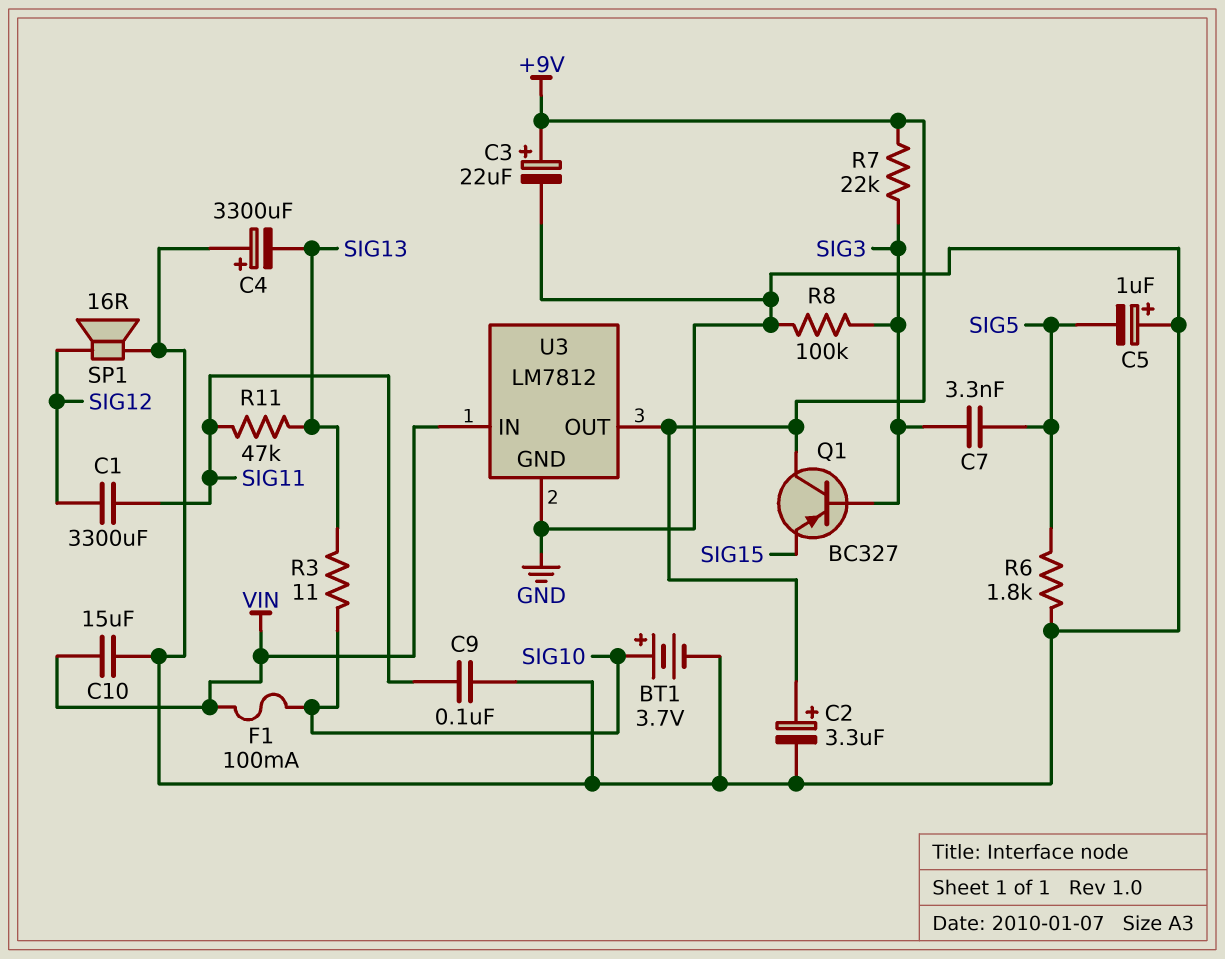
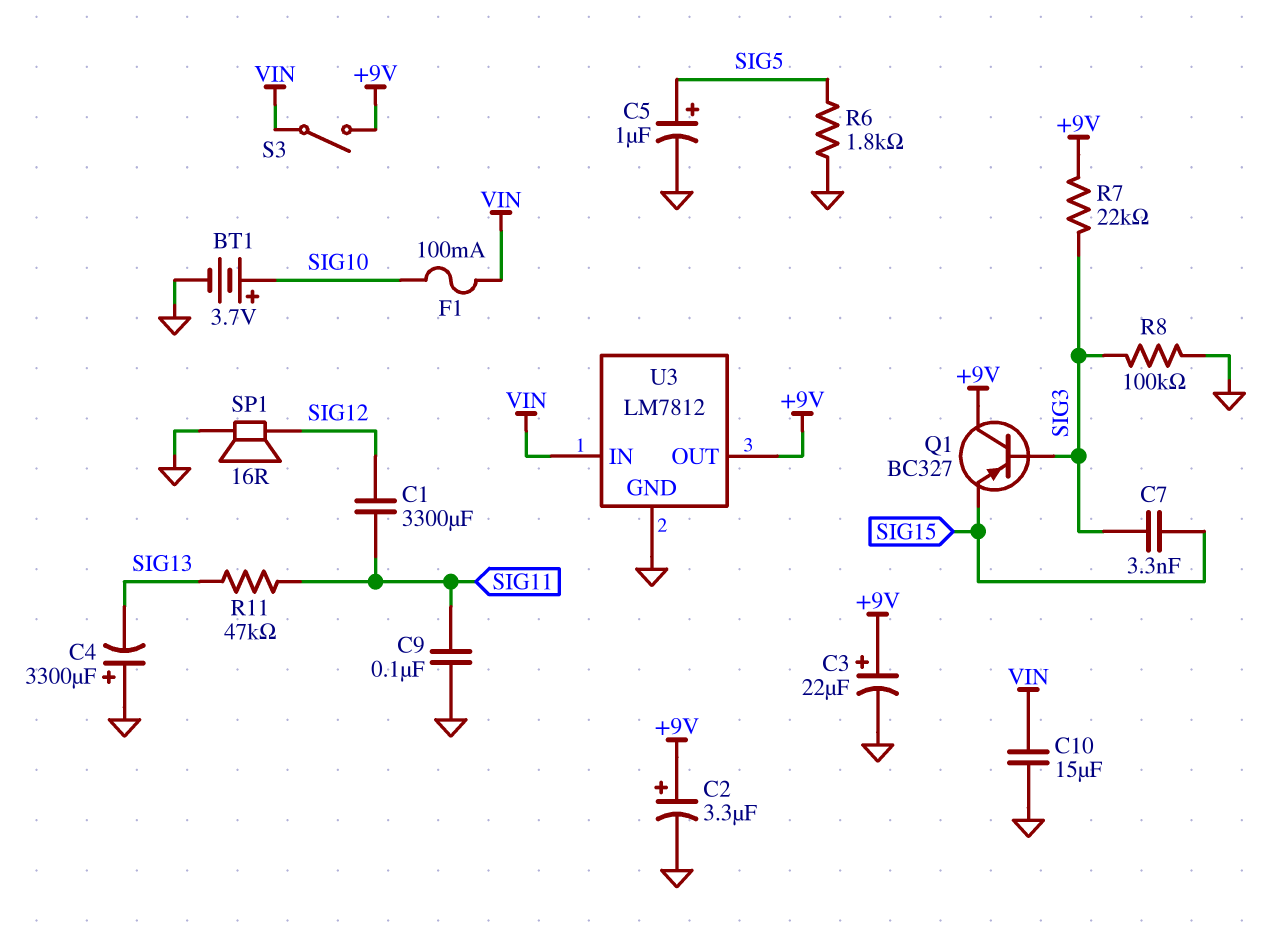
C5: 1uF (plus GND, minus SIG5) -> 1uF (plus SIG5, minus GND)
C7: 3.3nF (SIG3, SIG5) -> 3.3nF (SIG3, SIG15)
R3: 11 (SIG10, SIG13) -> none
S3: none -> switch (+9V, VIN)

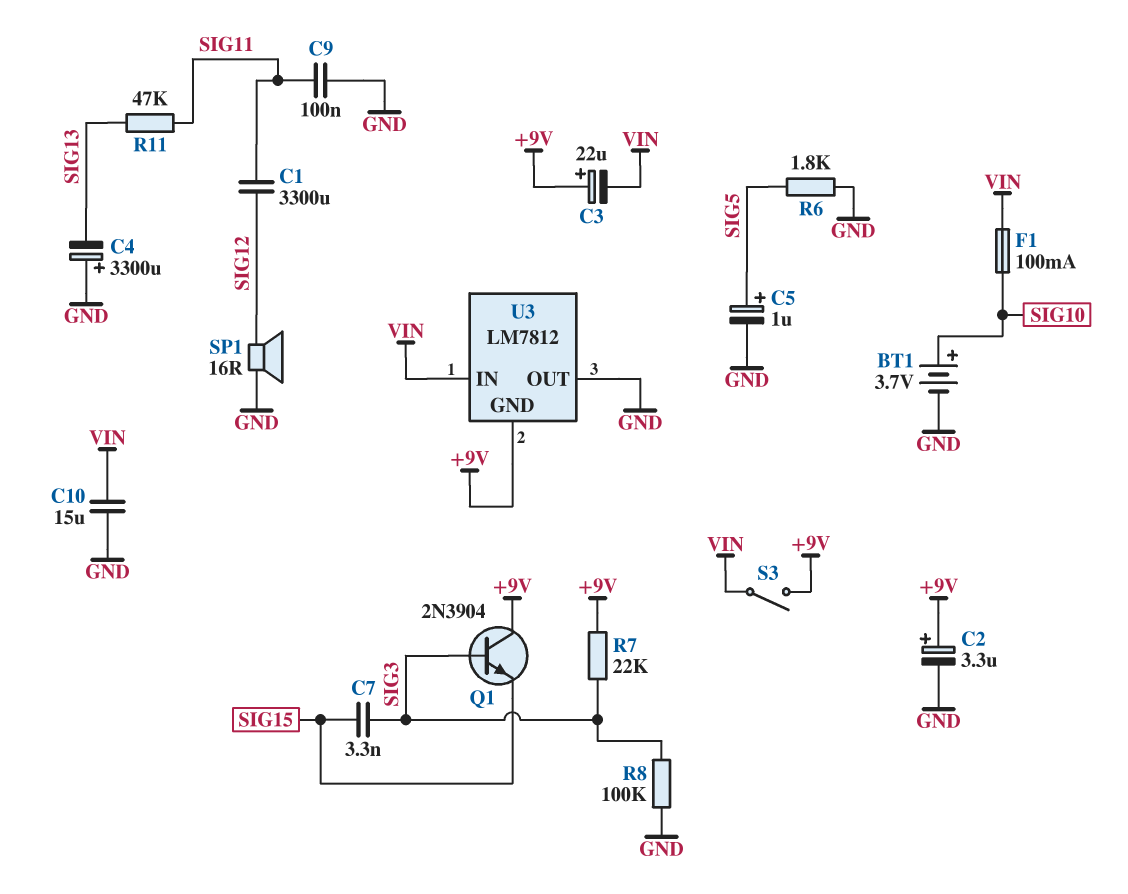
C3: 22uF (plus +9V, minus GND) -> 22uF (plus +9V, minus VIN)
Q1: PNP BC327 (B SIG3, C +9V, E SIG15) -> NPN 2N3904 (B SIG3, C +9V, E SIG15)
U3 pin GND: GND -> +9V
U3 pin OUT: +9V -> GND

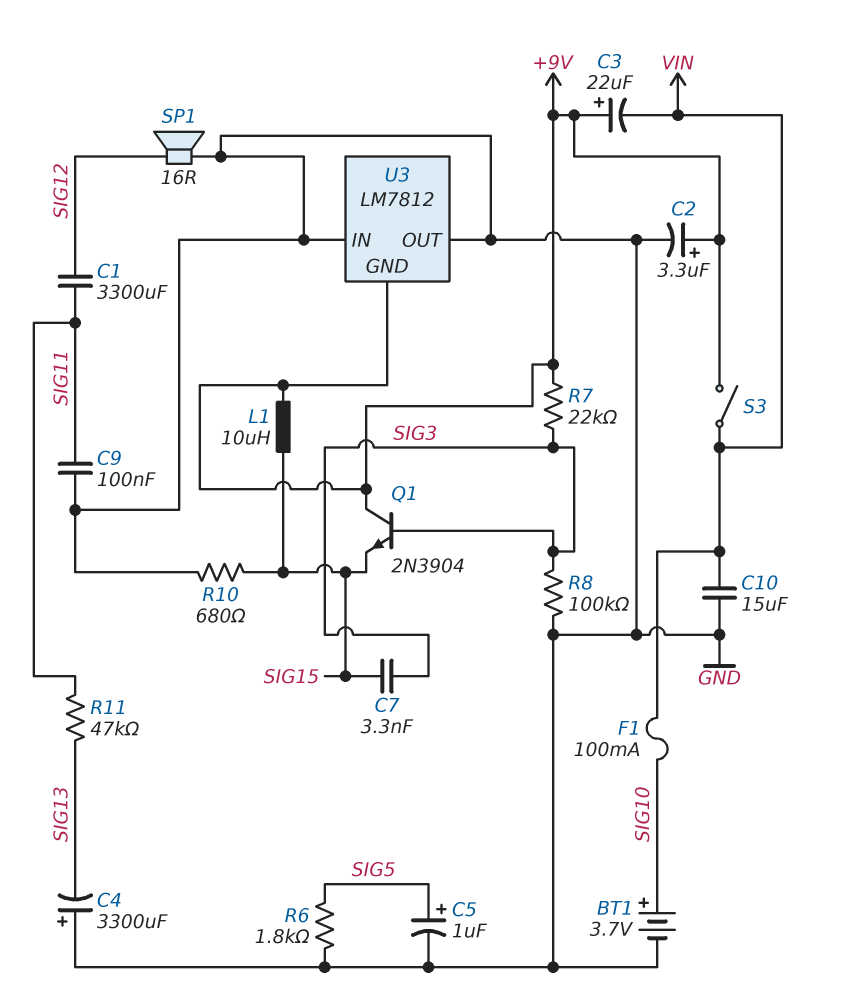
L1: none -> 10uH (+9V, SIG15)
R10: none -> 680 (GND, SIG15)
U3 pin IN: VIN -> GND

